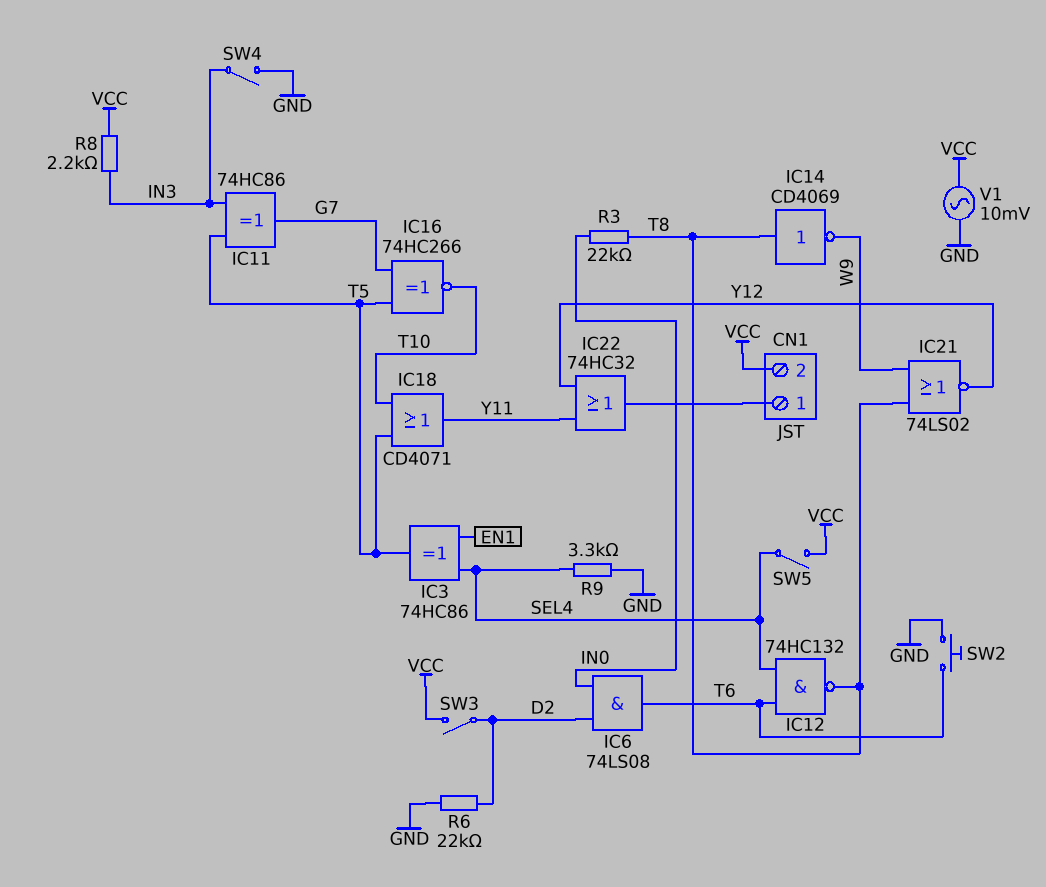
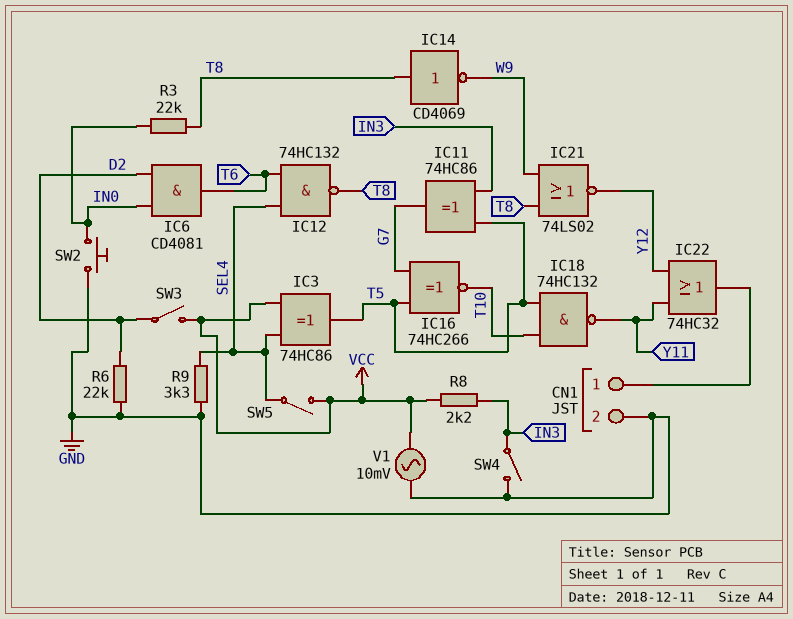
CN1 pin 2: VCC -> GND
IC3: XOR 74HC86 (in EN1, in SEL4, out T5) -> XOR 74HC86 (in SEL4, in VCC, out T5)
IC6: AND 74LS08 (in D2, in IN0, out T6) -> AND CD4081 (in D2, in IN0, out T6)
IC18: OR CD4071 (in T5, in T10, out Y11) -> NAND 74HC132 (in T5, in T10, out Y11)
SW2: button (GND, T6) -> button (GND, IN0)

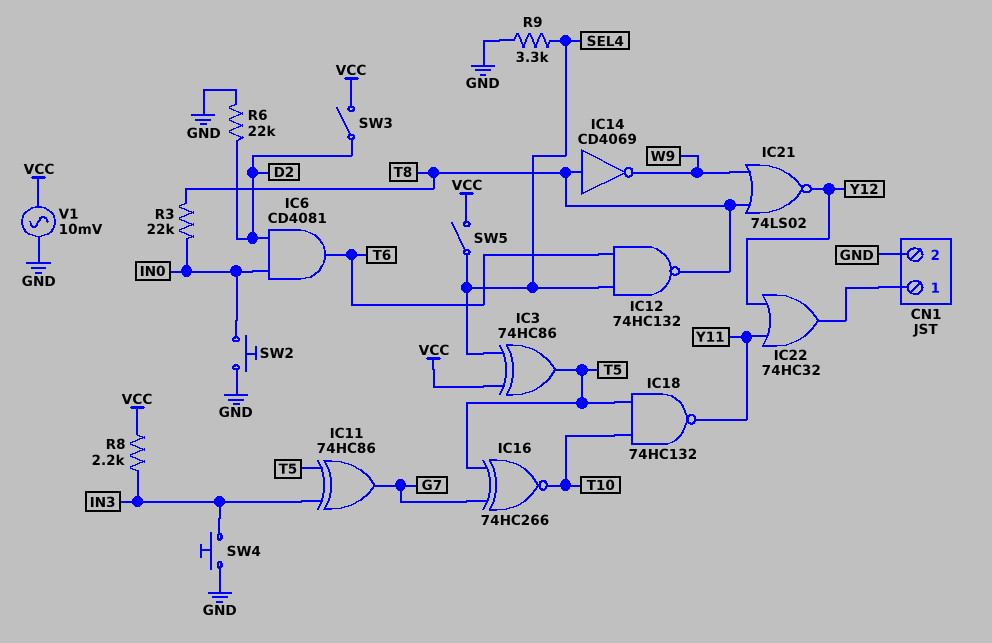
SW4: switch (GND, IN3) -> button (GND, IN3)

